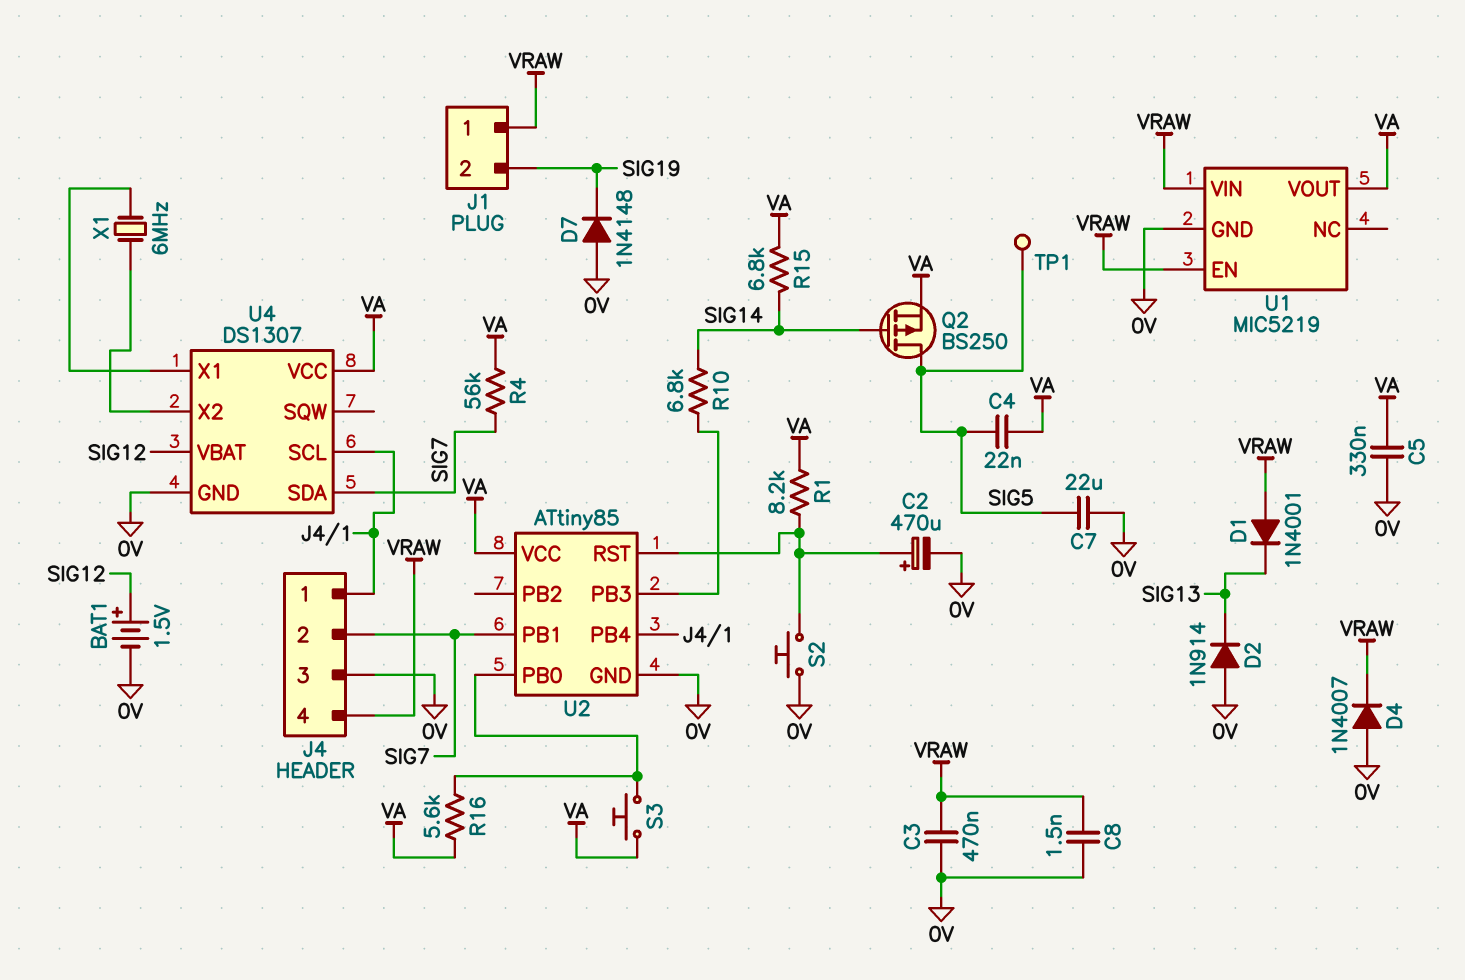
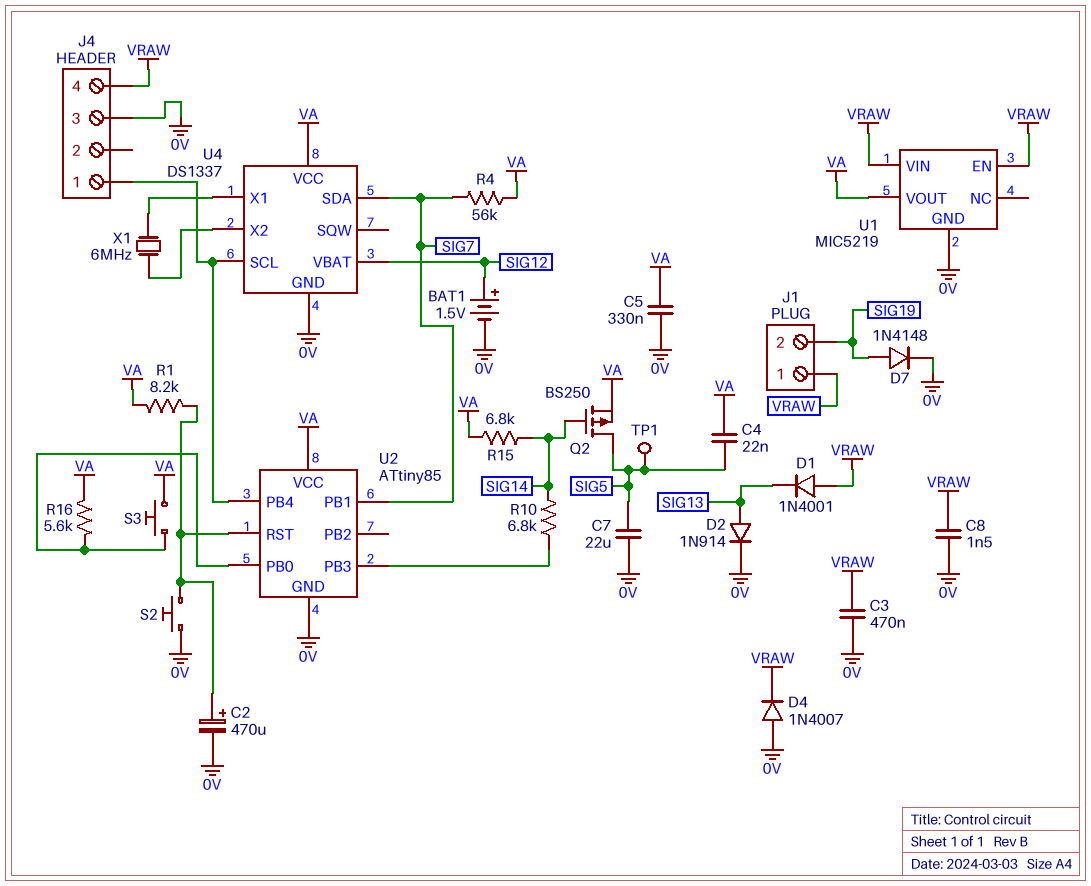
D2: diode 1N914 (A 0V, K SIG13) -> diode 1N914 (A SIG13, K 0V)
D7: diode 1N4148 (A 0V, K SIG19) -> diode 1N4148 (A SIG19, K 0V)
J4 pin 2: SIG7 -> none
U4: DS1307 -> DS1337

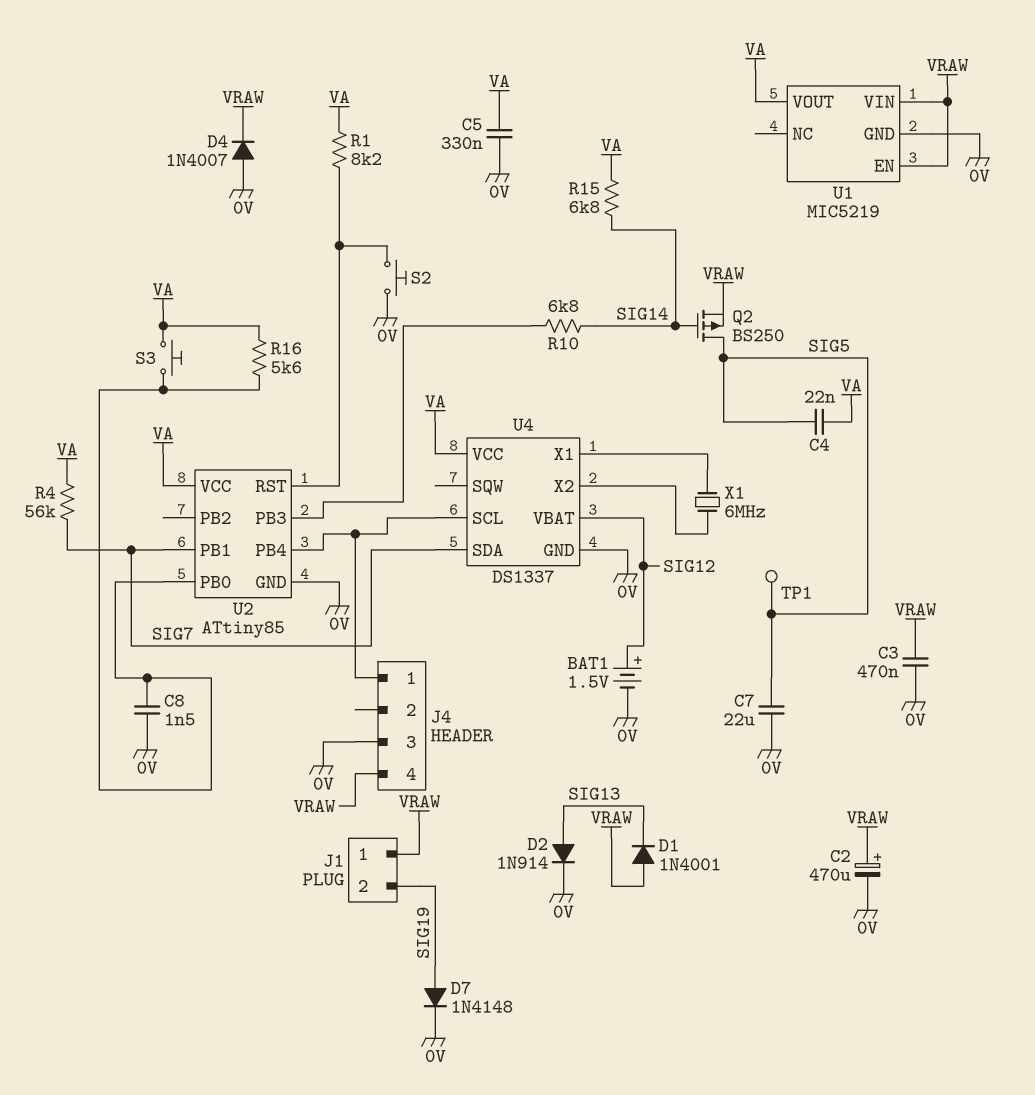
C2: 470uF (plus U2/RST, minus 0V) -> 470uF (plus VRAW, minus 0V)
C8: 1.5nF (0V, VRAW) -> 1.5nF (0V, U2/PB0)
Q2: PMOS BS250 (G SIG14, D SIG5, S VA) -> PMOS BS250 (G SIG14, D SIG5, S VRAW)

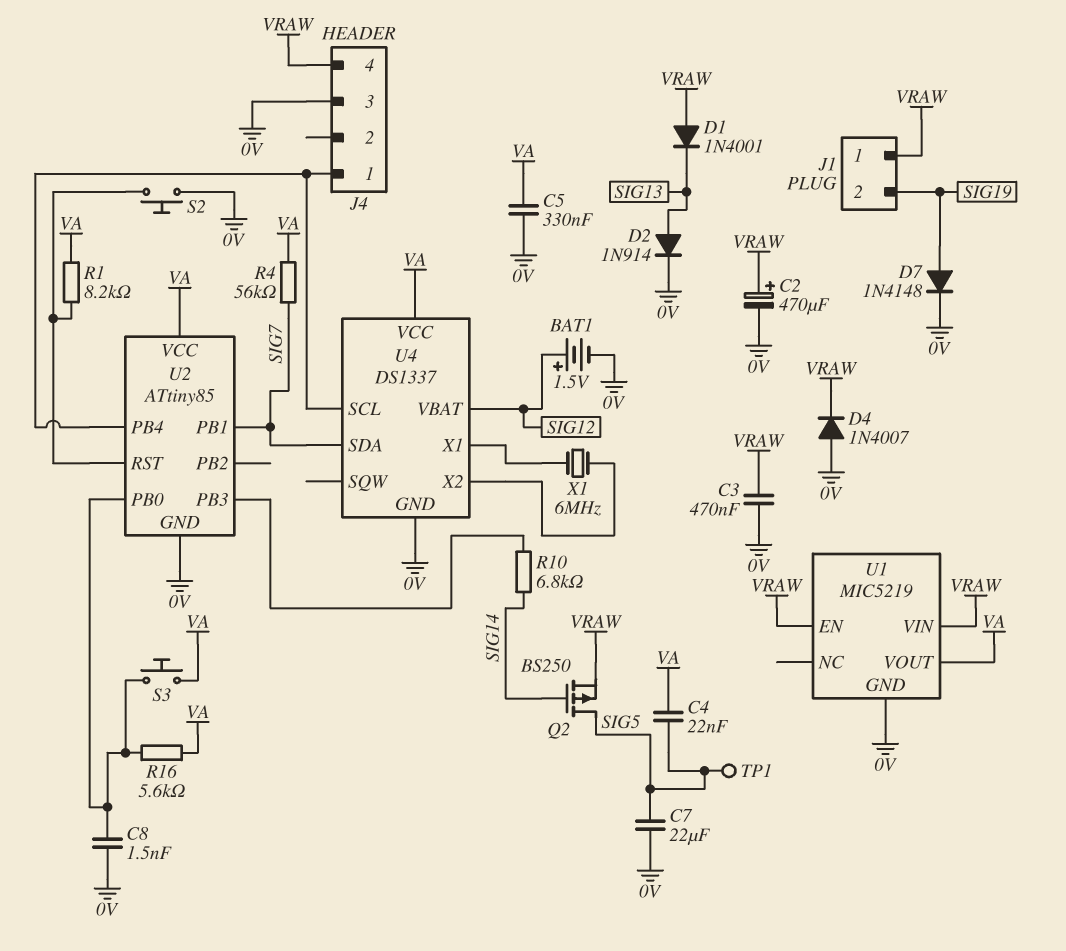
R15: 6.8k (SIG14, VA) -> none

